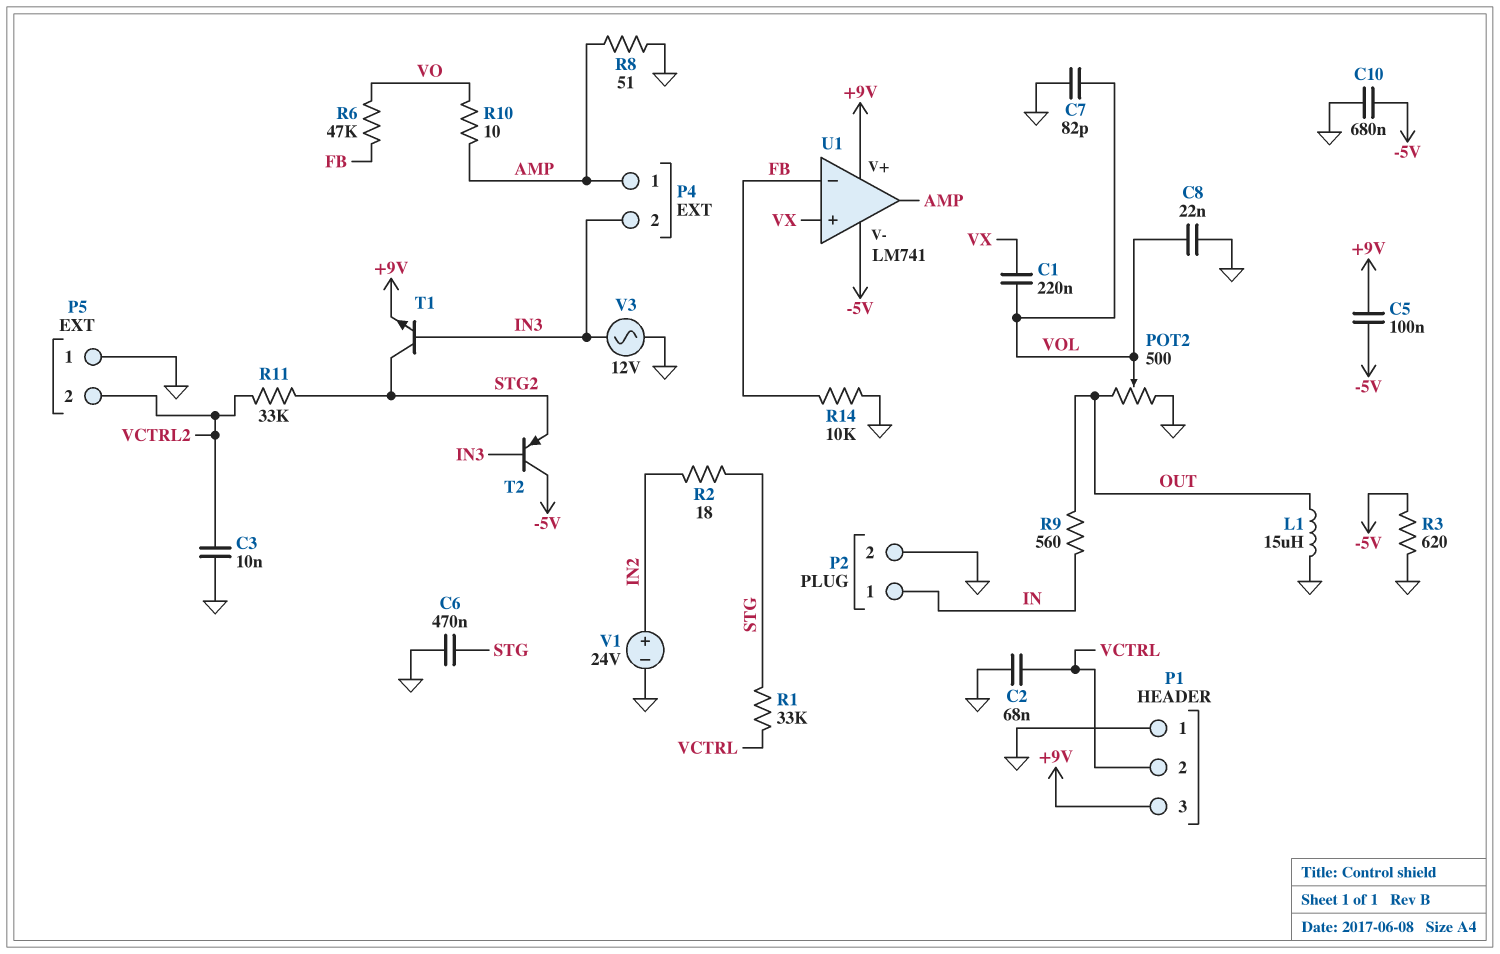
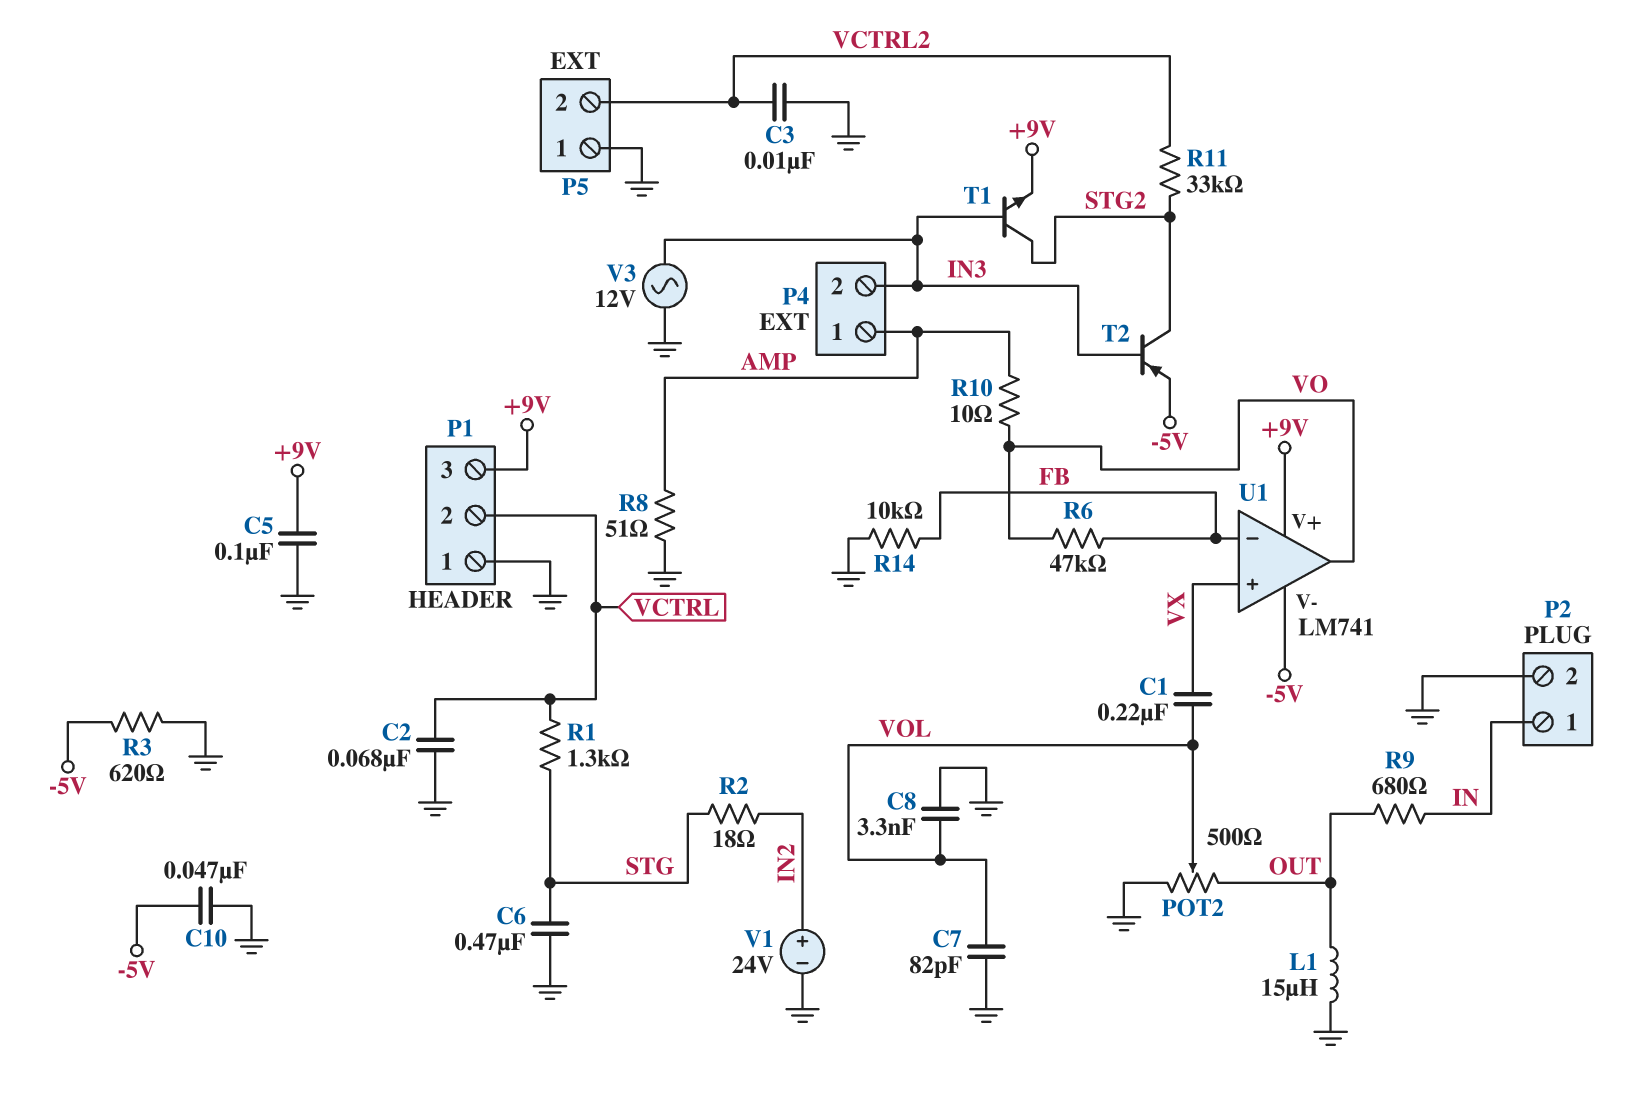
C5: 100nF (+9V, -5V) -> 100nF (+9V, GND)
C8: 22nF (GND, VOL) -> 3.3nF (GND, VOL)
C10: 680nF (-5V, GND) -> 47nF (-5V, GND)
R1: 33k (STG, VCTRL) -> 1.3k (STG, VCTRL)
R9: 560 (IN, OUT) -> 680 (IN, OUT)
T2: PNP (B IN3, C -5V, E STG2) -> PNP (B IN3, C STG2, E -5V)
U1 pin out: AMP -> VO

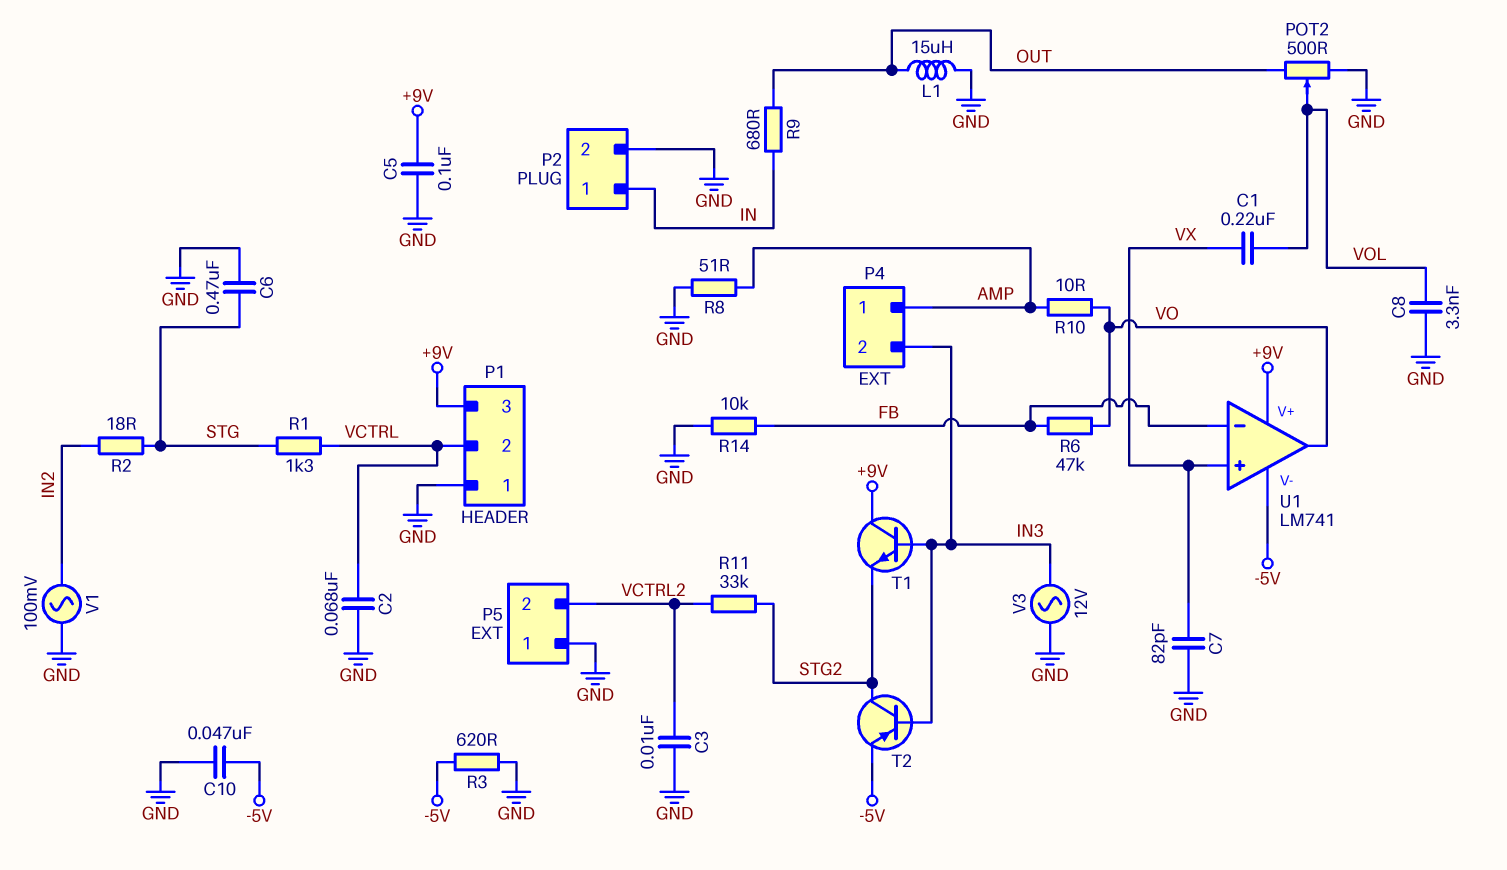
C7: 82pF (GND, VOL) -> 82pF (GND, VX)
T1: NPN (B IN3, C STG2, E +9V) -> NPN (B IN3, C +9V, E STG2)
V1: 24V (plus IN2, minus GND) -> AC 100mV (GND, IN2)

